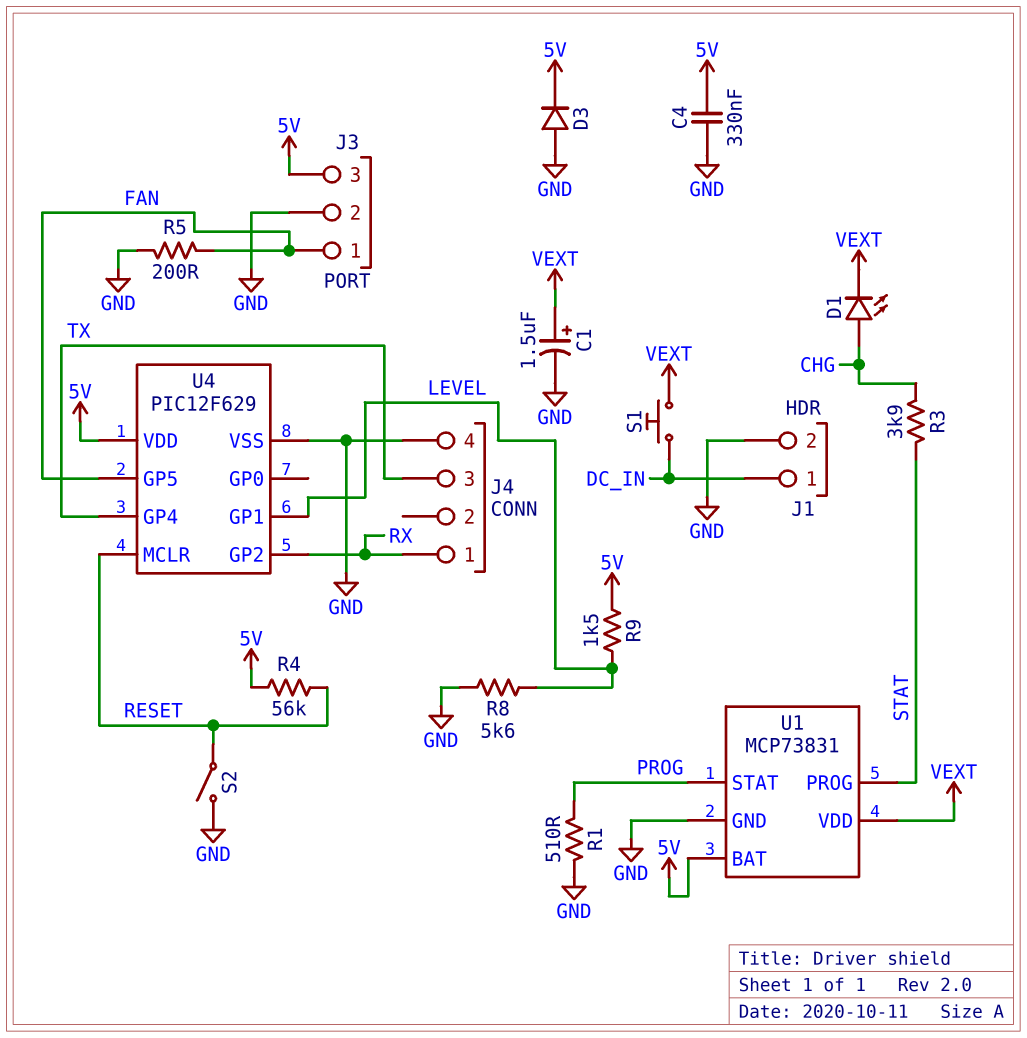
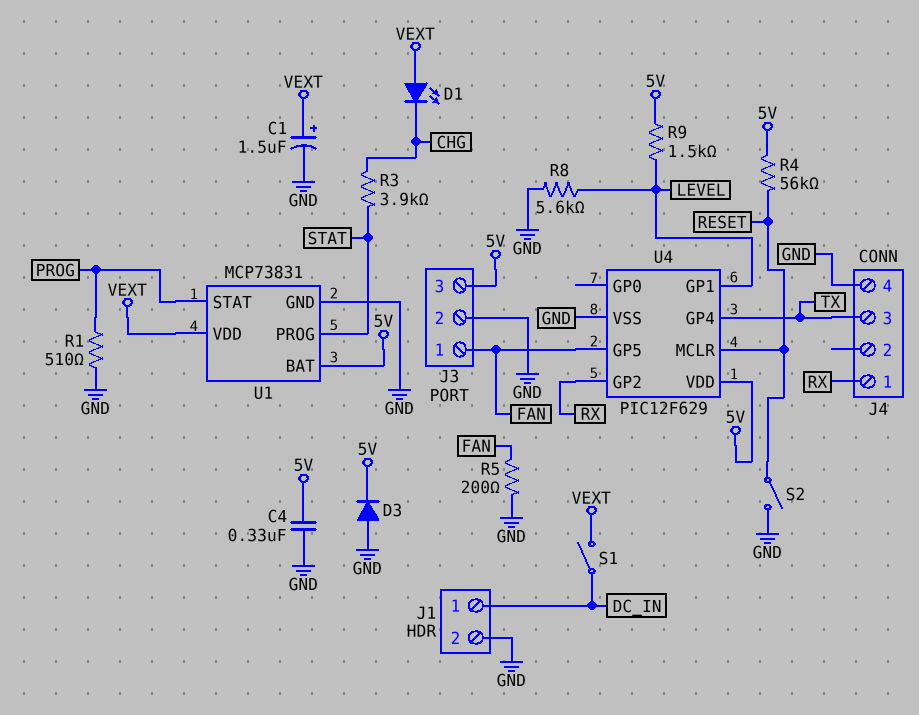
D1: LED (A CHG, K VEXT) -> LED (A VEXT, K CHG)
S1: button (DC_IN, VEXT) -> switch (DC_IN, VEXT)

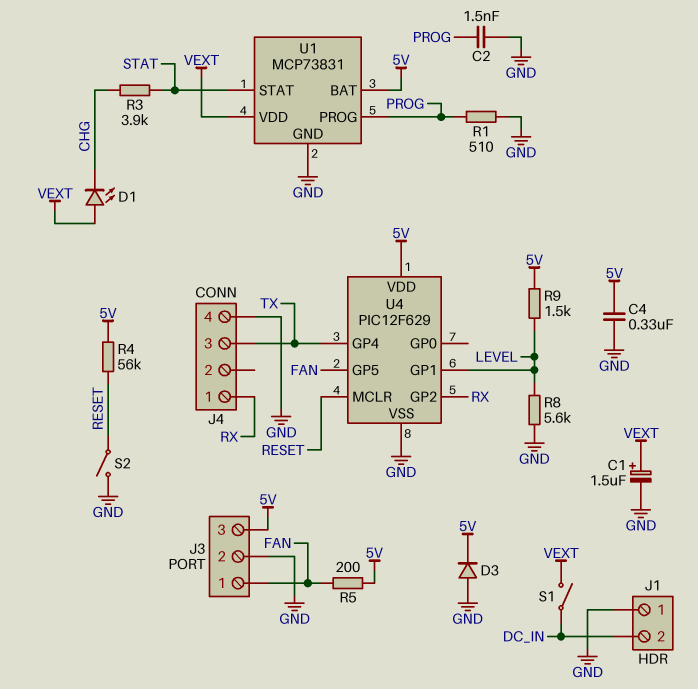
C2: none -> 1.5nF (GND, PROG)
J1 pin 1: DC_IN -> GND
J1 pin 2: GND -> DC_IN
R5: 200 (FAN, GND) -> 200 (5V, FAN)
U1 pin PROG: STAT -> PROG
U1 pin STAT: PROG -> STAT

